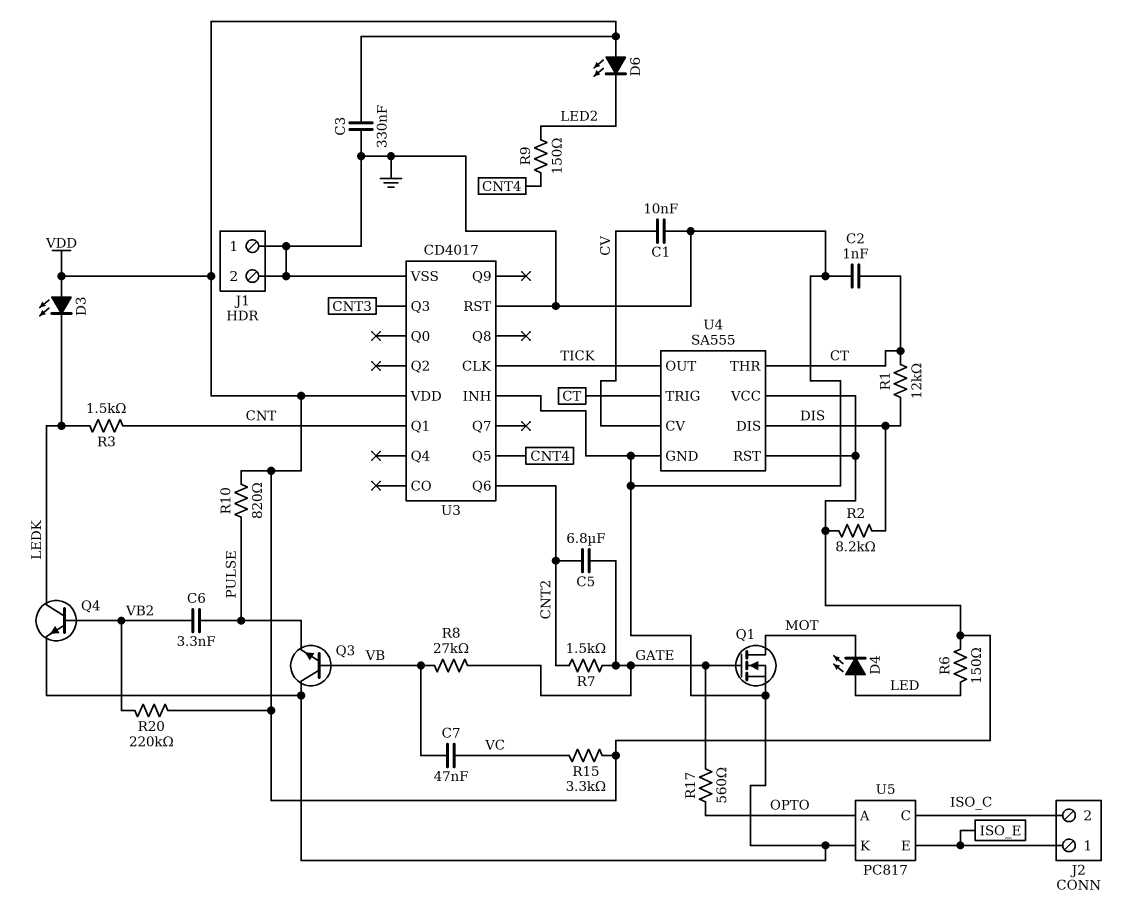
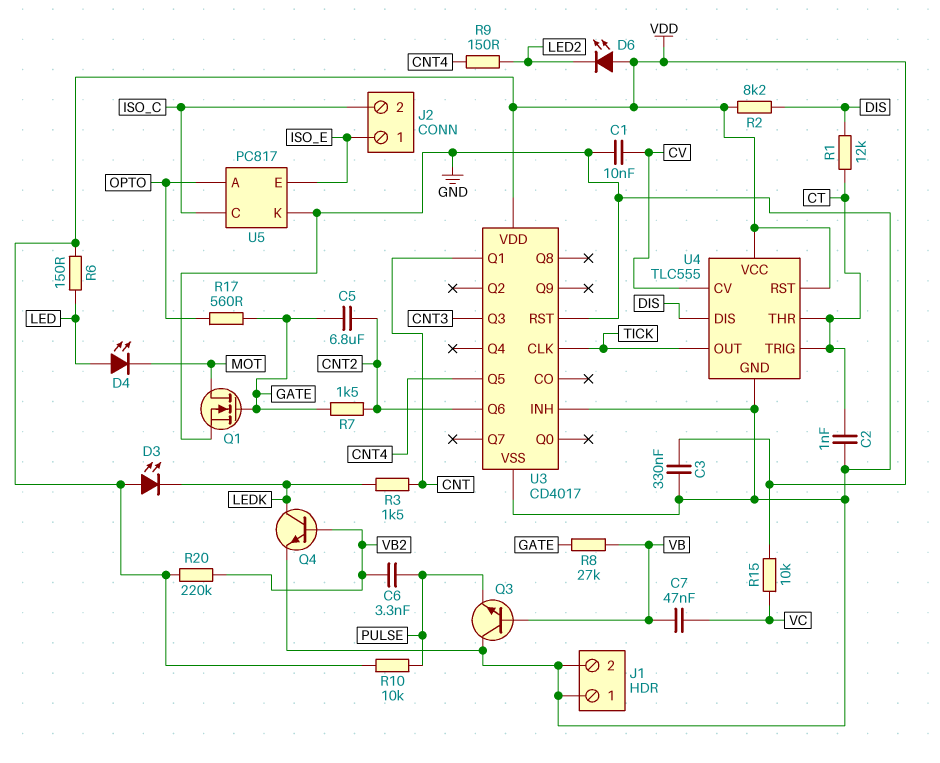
R10: 820 (PULSE, VDD) -> 10k (PULSE, VDD)
R15: 3.3k (VC, VDD) -> 10k (VC, VDD)
U4: SA555 -> TLC555

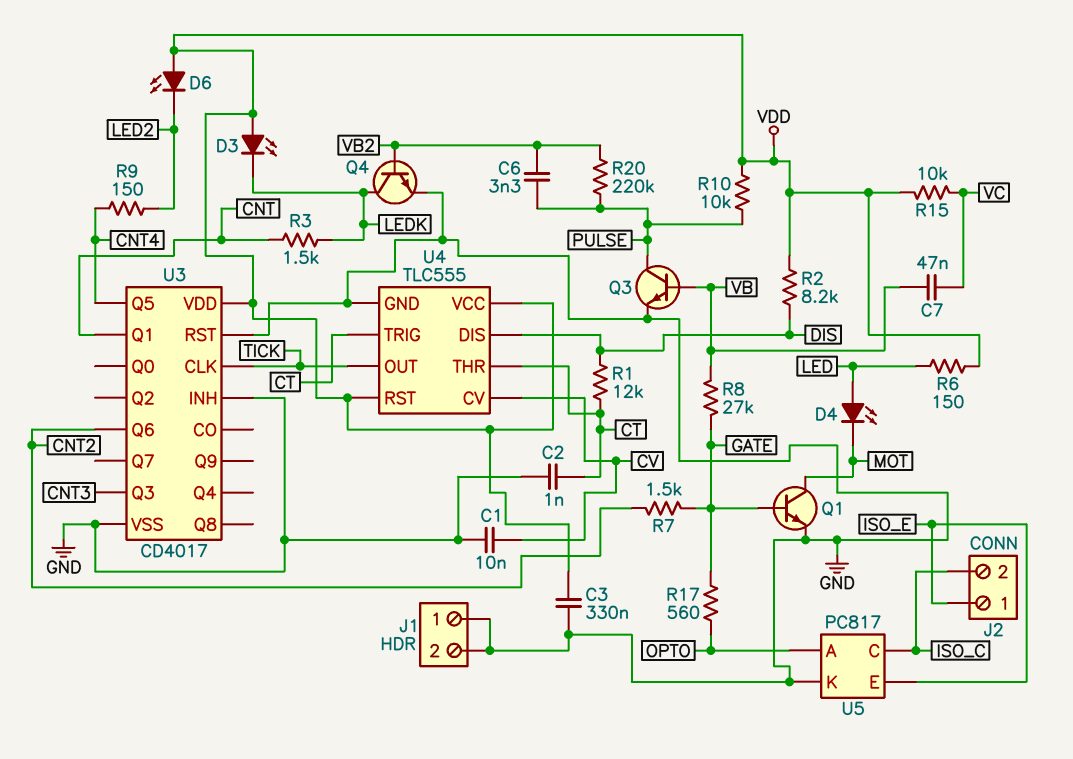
C5: 6.8uF (CNT2, GATE) -> none
Q1: NMOS (G GATE, D MOT, S GND) -> NPN (B GATE, C MOT, E GND)
Q3: NPN (B VB, C GND, E PULSE) -> NPN (B VB, C PULSE, E GND)
R20: 220k (VB2, VDD) -> 220k (PULSE, VB2)

